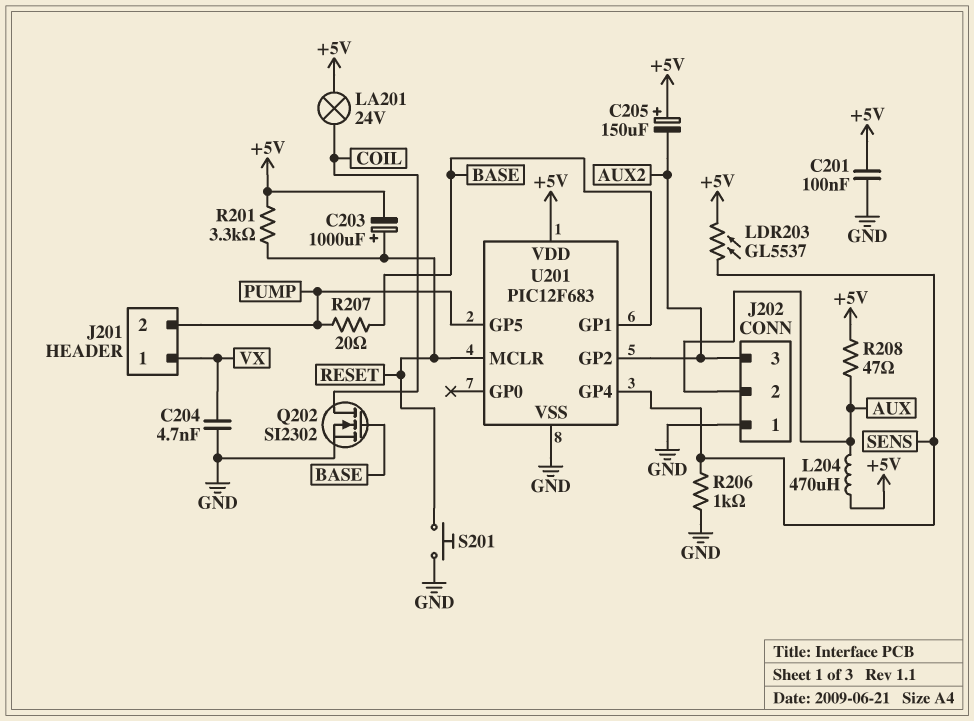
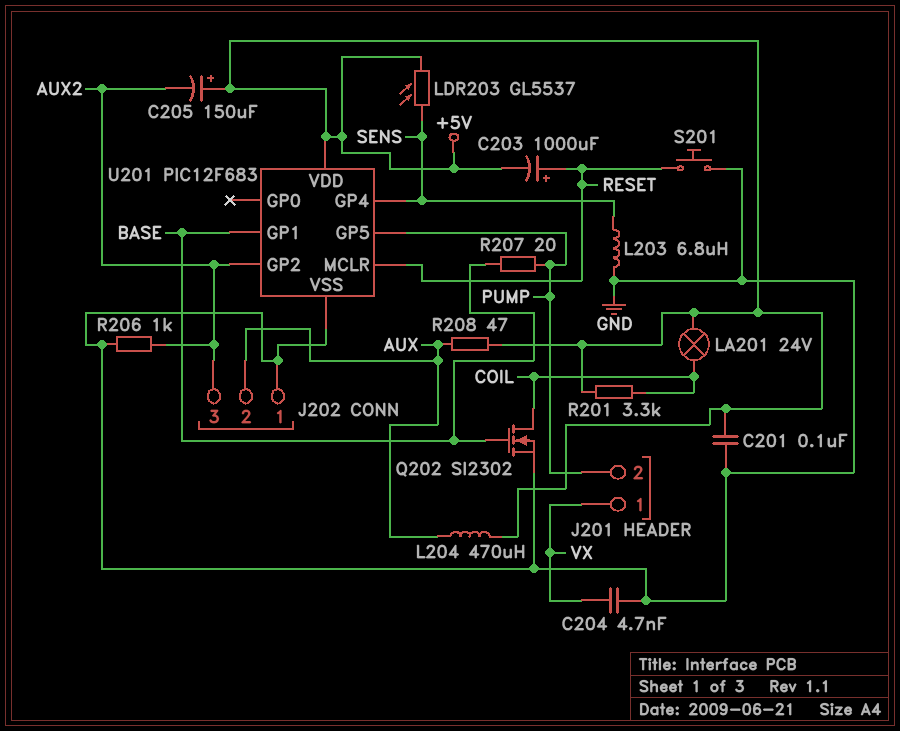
L203: none -> 6.8uH (GND, SENS)
R201: 3.3k (+5V, RESET) -> 3.3k (+5V, COIL)
R206: 1k (GND, SENS) -> 1k (AUX2, GND)

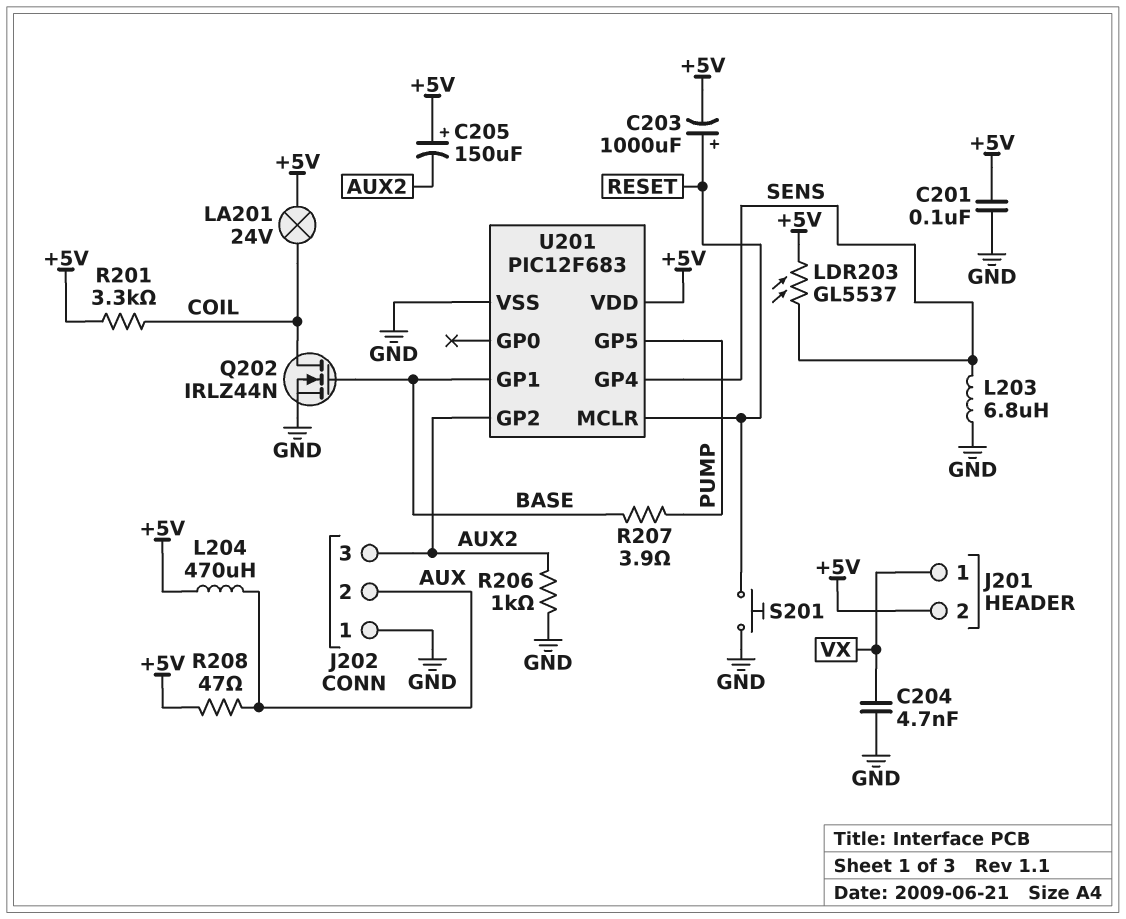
J201 pin 2: PUMP -> +5V
Q202: NMOS SI2302 (G BASE, D COIL, S GND) -> NMOS IRLZ44N (G BASE, D COIL, S GND)
R207: 20 (BASE, PUMP) -> 3.9 (BASE, PUMP)

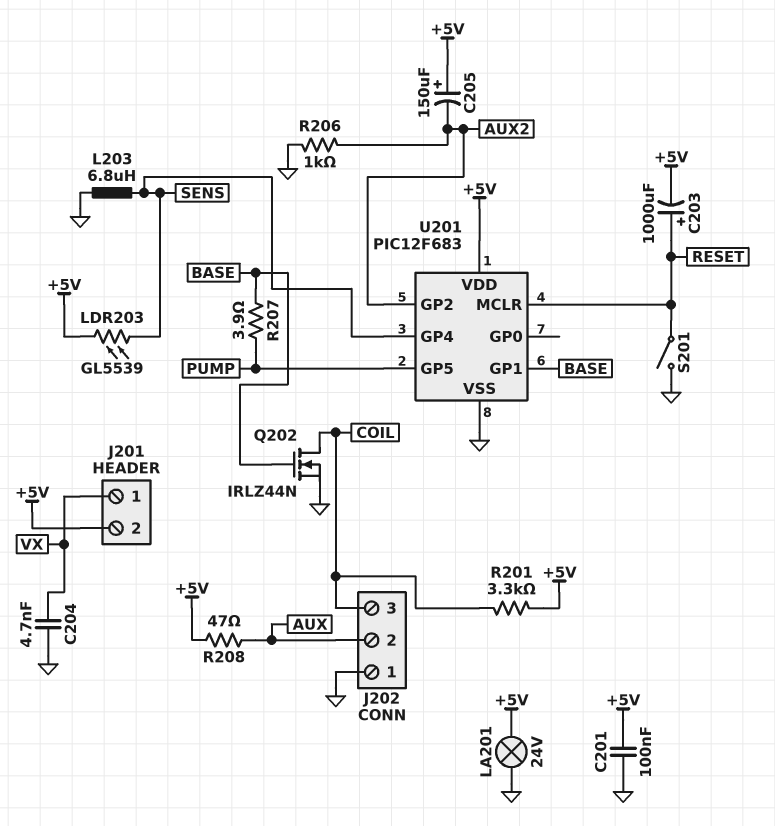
J202 pin 3: AUX2 -> COIL
L204: 470uH (+5V, AUX) -> none
LA201: lamp 24V (+5V, COIL) -> lamp 24V (+5V, GND)
LDR203: GL5537 (+5V, SENS) -> GL5539 (+5V, SENS)
S201: button (GND, RESET) -> switch (GND, RESET)

